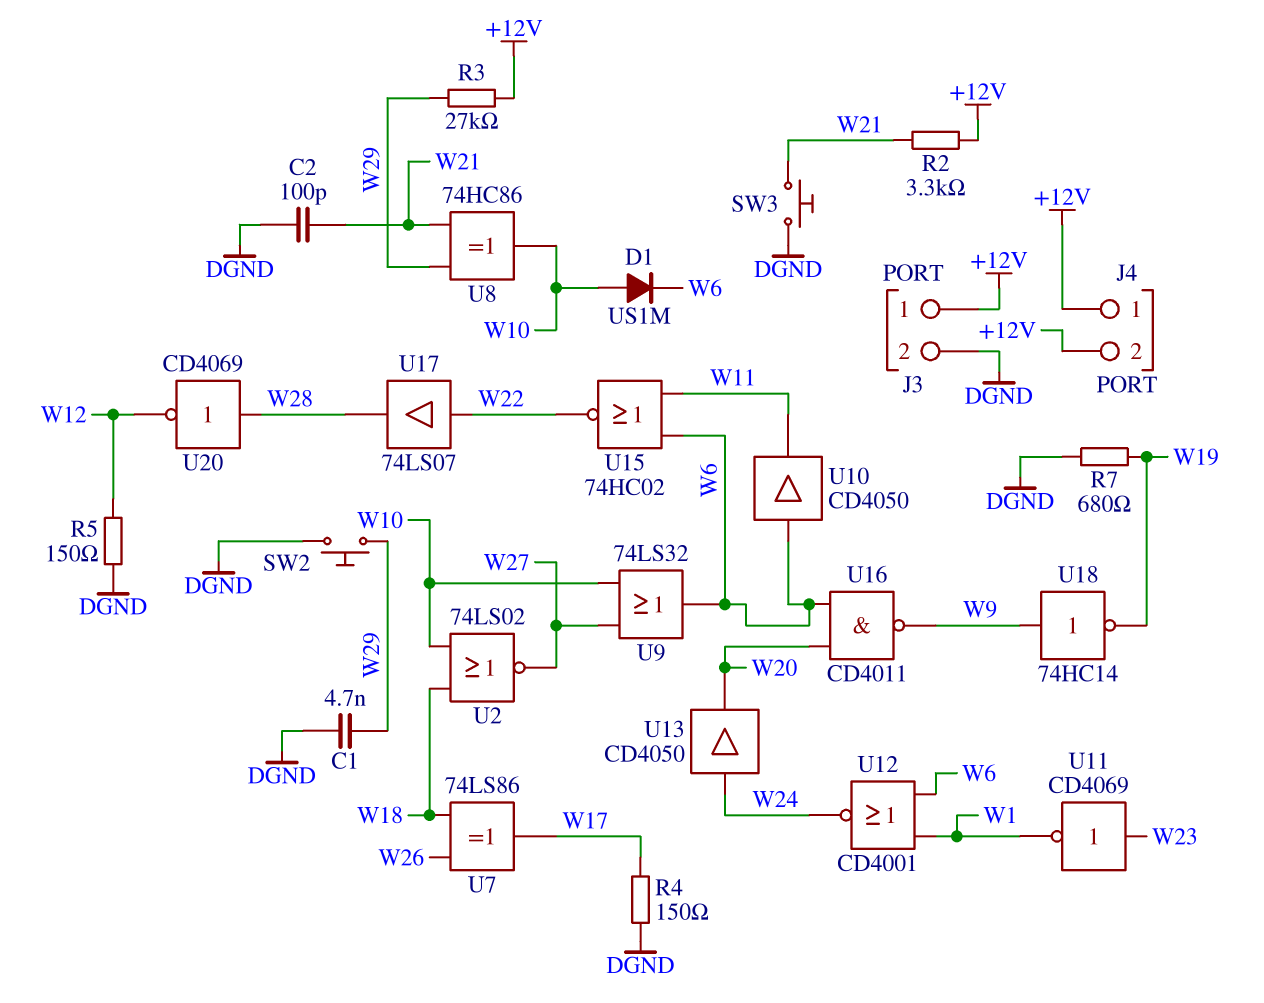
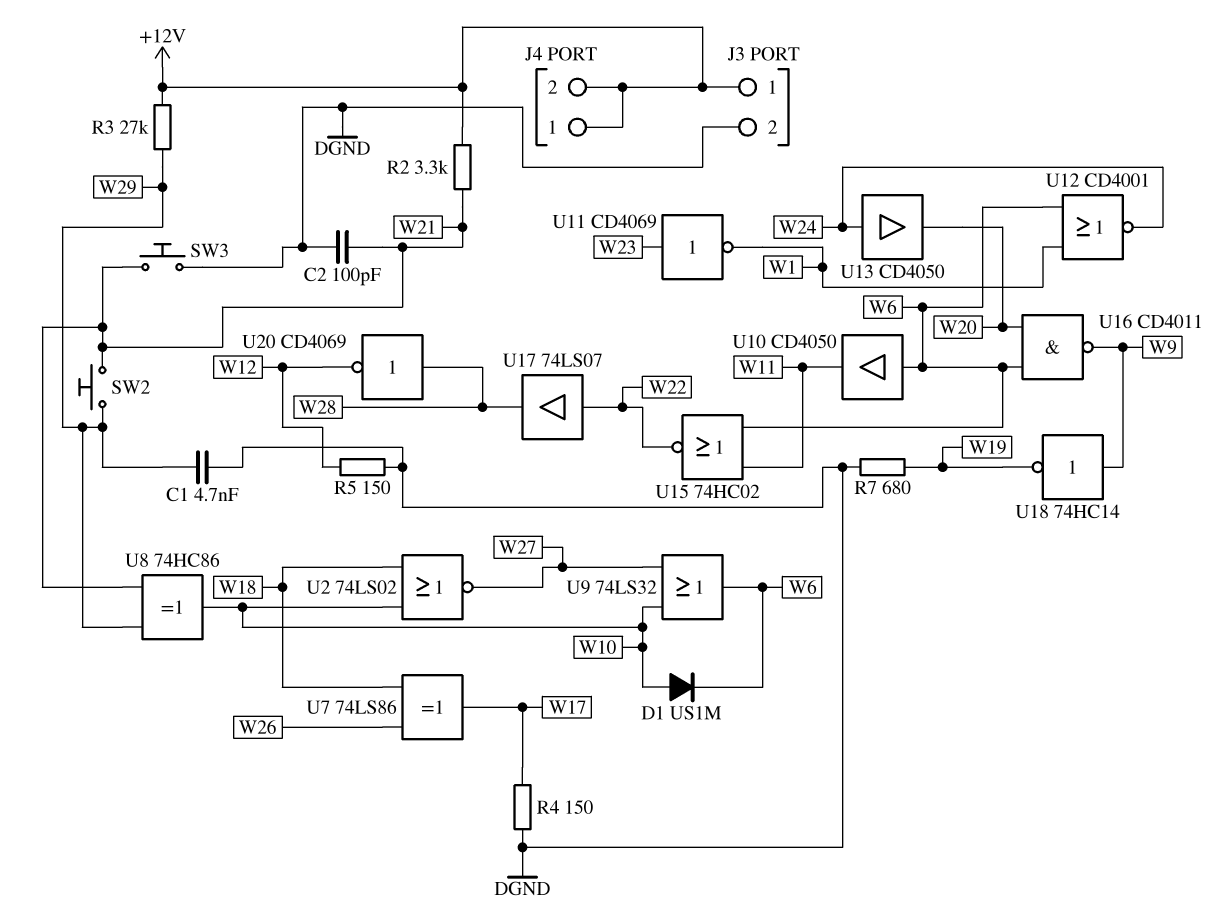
SW2: button (DGND, W29) -> button (W21, W29)

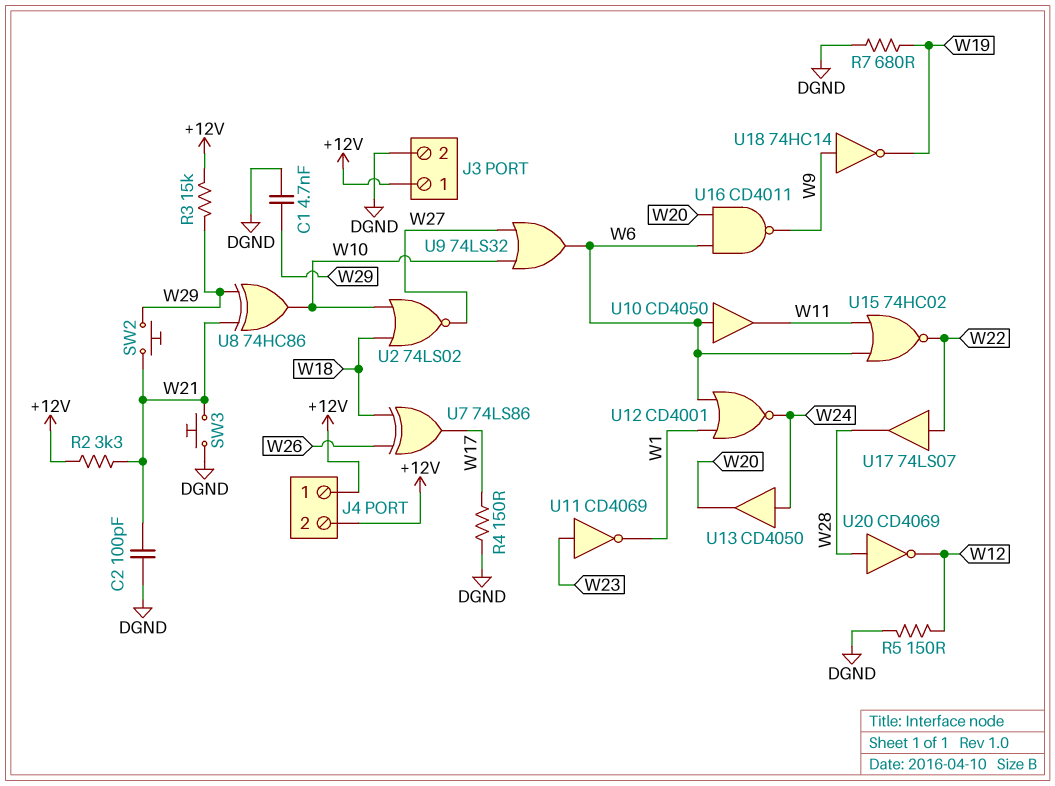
D1: diode US1M (A W10, K W6) -> none
R3: 27k (+12V, W29) -> 15k (+12V, W29)

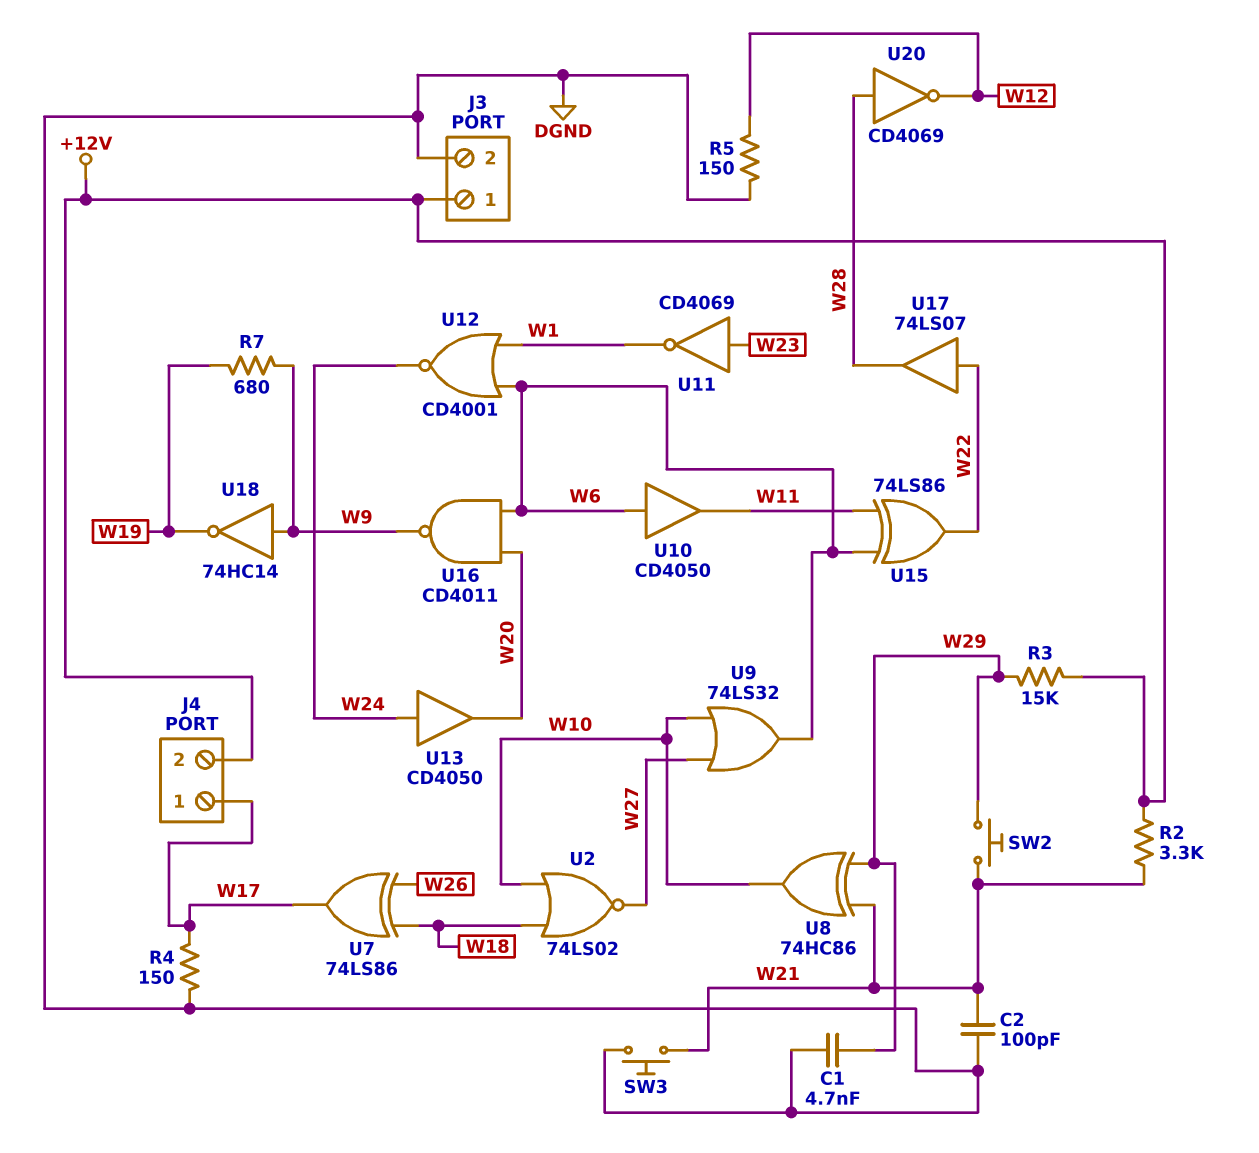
J4 pin 1: +12V -> W17
R7: 680 (DGND, W19) -> 680 (W9, W19)
U15: NOR 74HC02 (in W6, in W11, out W22) -> XOR 74LS86 (in W6, in W11, out W22)

